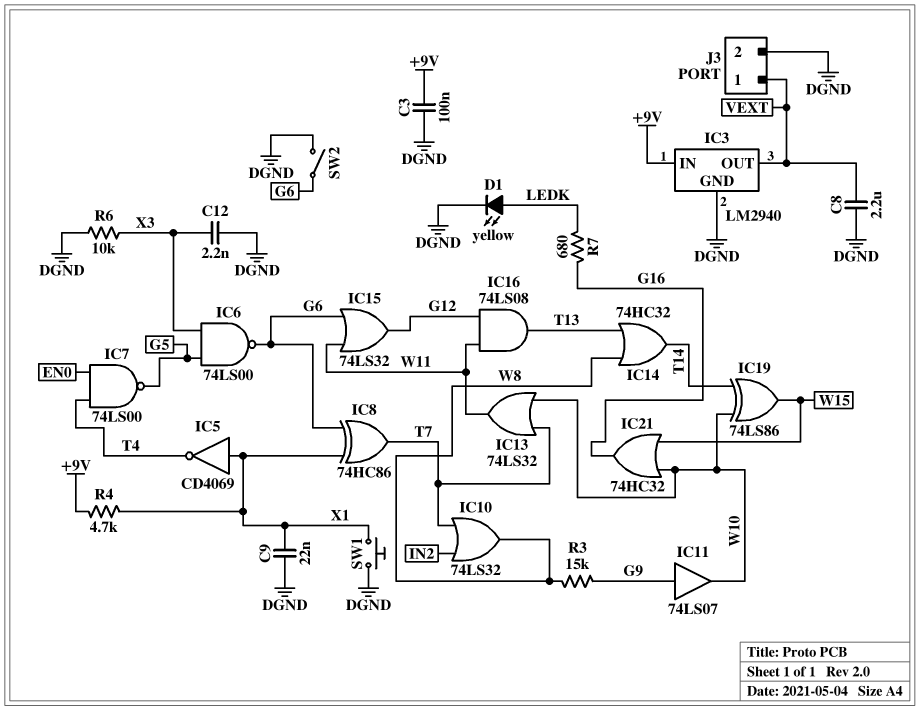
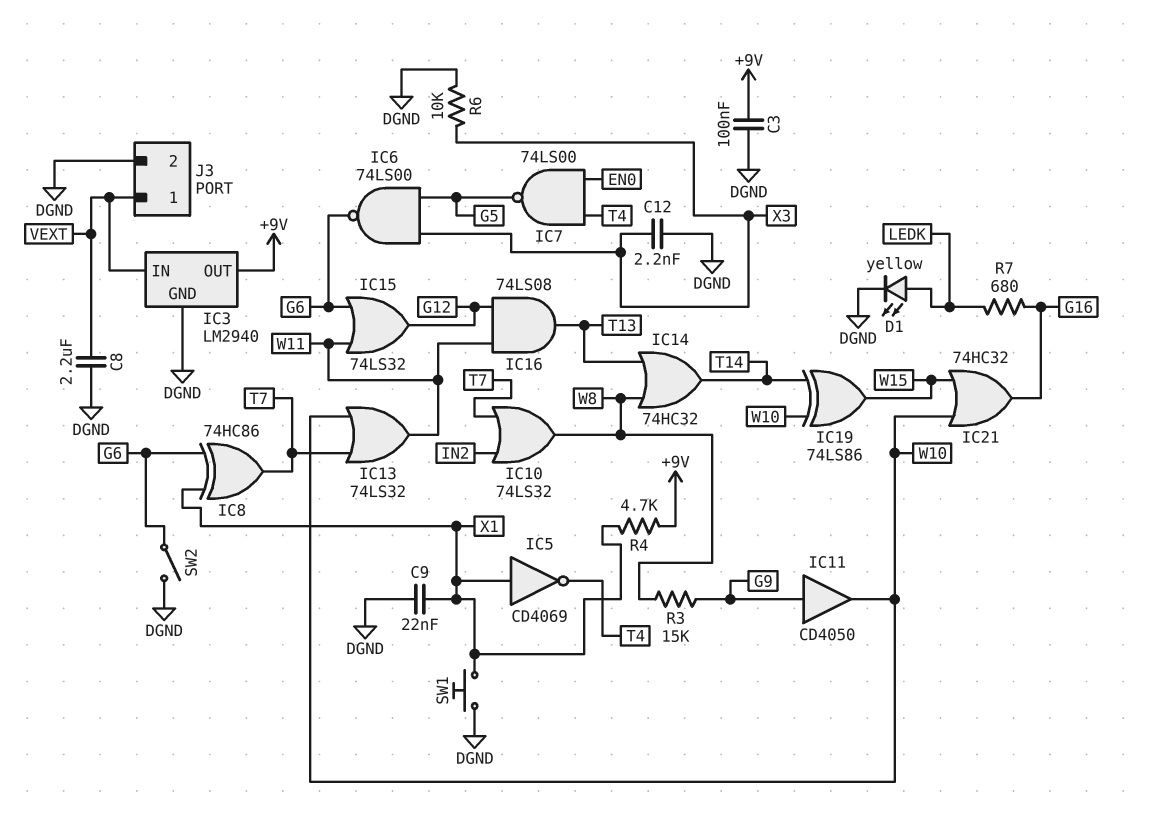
IC3 pin IN: +9V -> VEXT
IC3 pin OUT: VEXT -> +9V
IC11: buffer 74LS07 (in G9, out W10) -> buffer CD4050 (in G9, out W10)

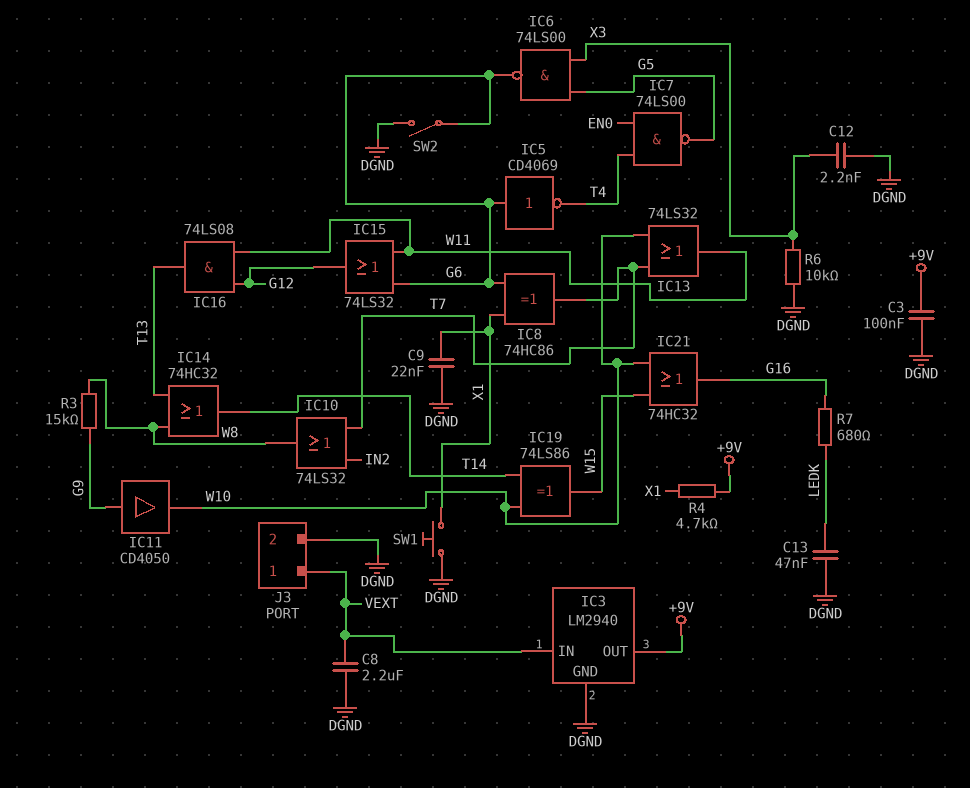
C13: none -> 47nF (DGND, LEDK)
D1: LED yellow (A LEDK, K DGND) -> none
IC5: NOT CD4069 (in X1, out T4) -> NOT CD4069 (in G6, out T4)

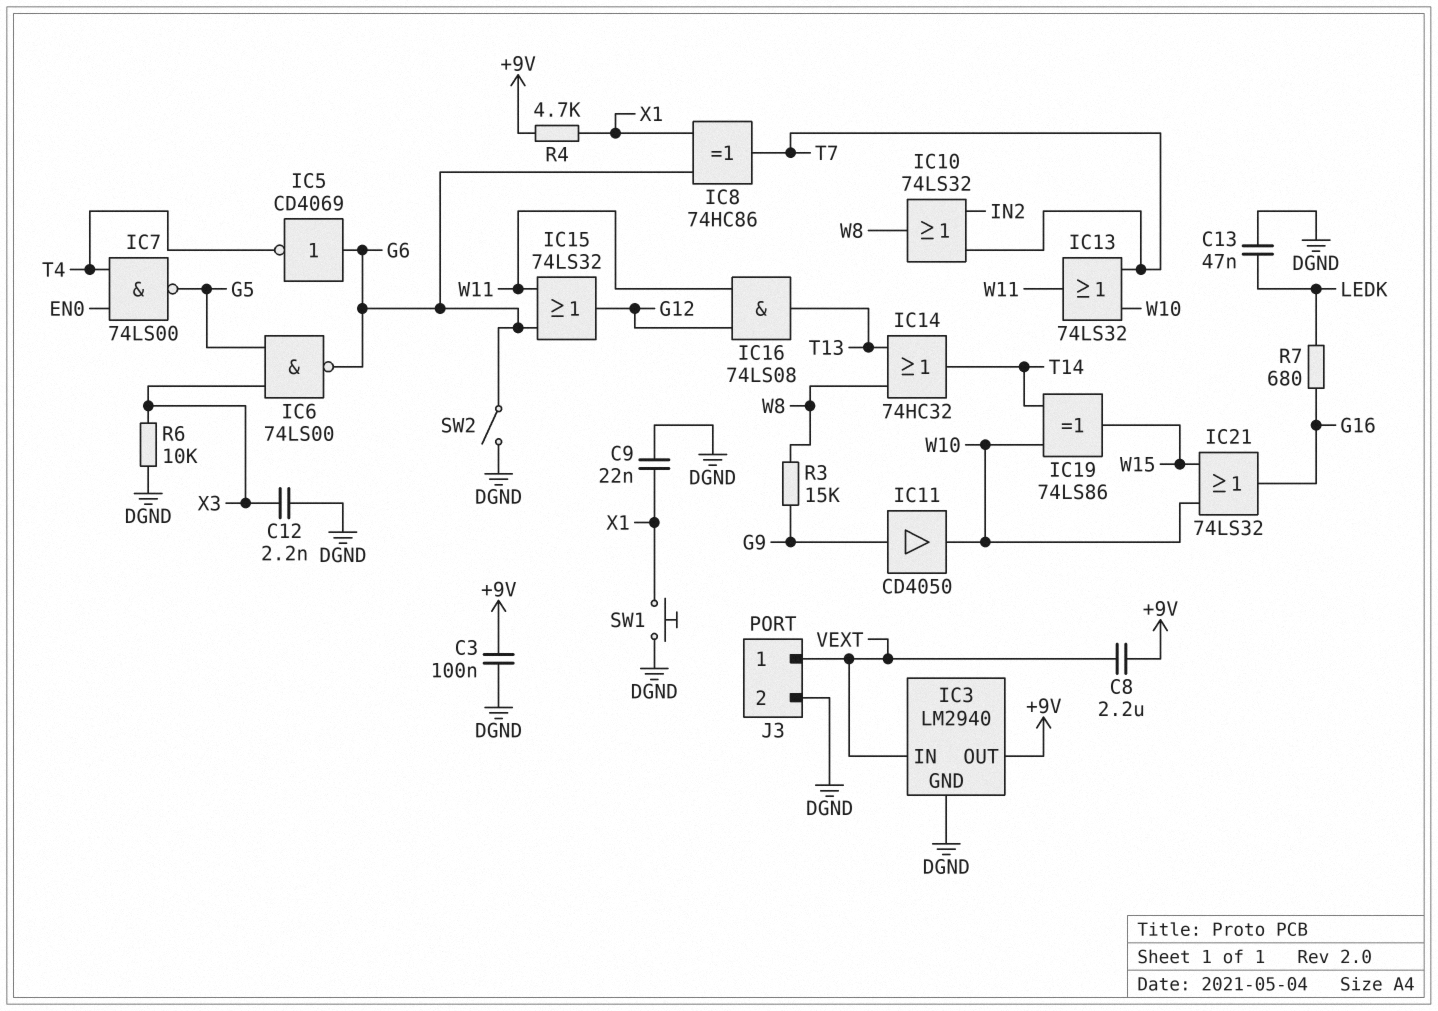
C8: 2.2uF (DGND, VEXT) -> 2.2uF (+9V, VEXT)
IC21: OR 74HC32 (in W10, in W15, out G16) -> OR 74LS32 (in W10, in W15, out G16)

